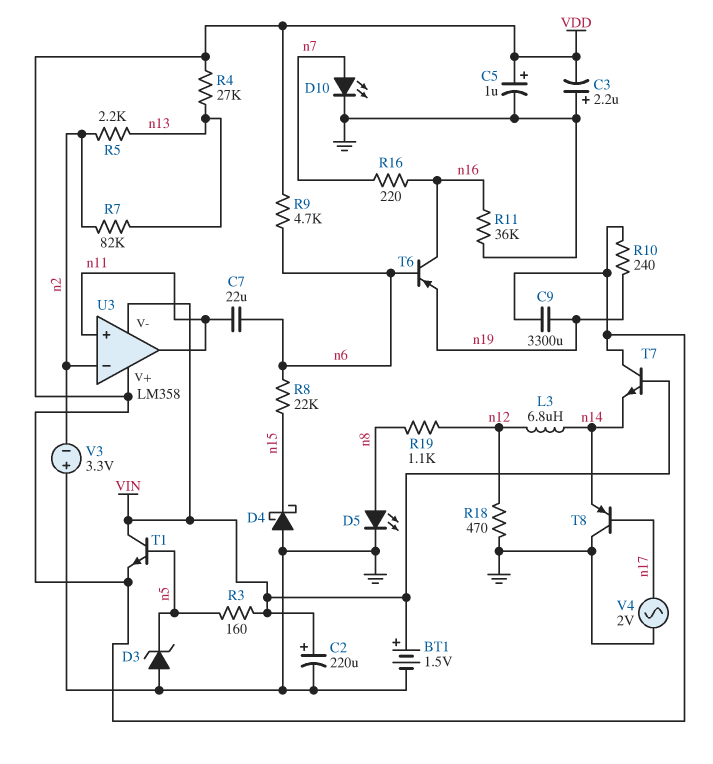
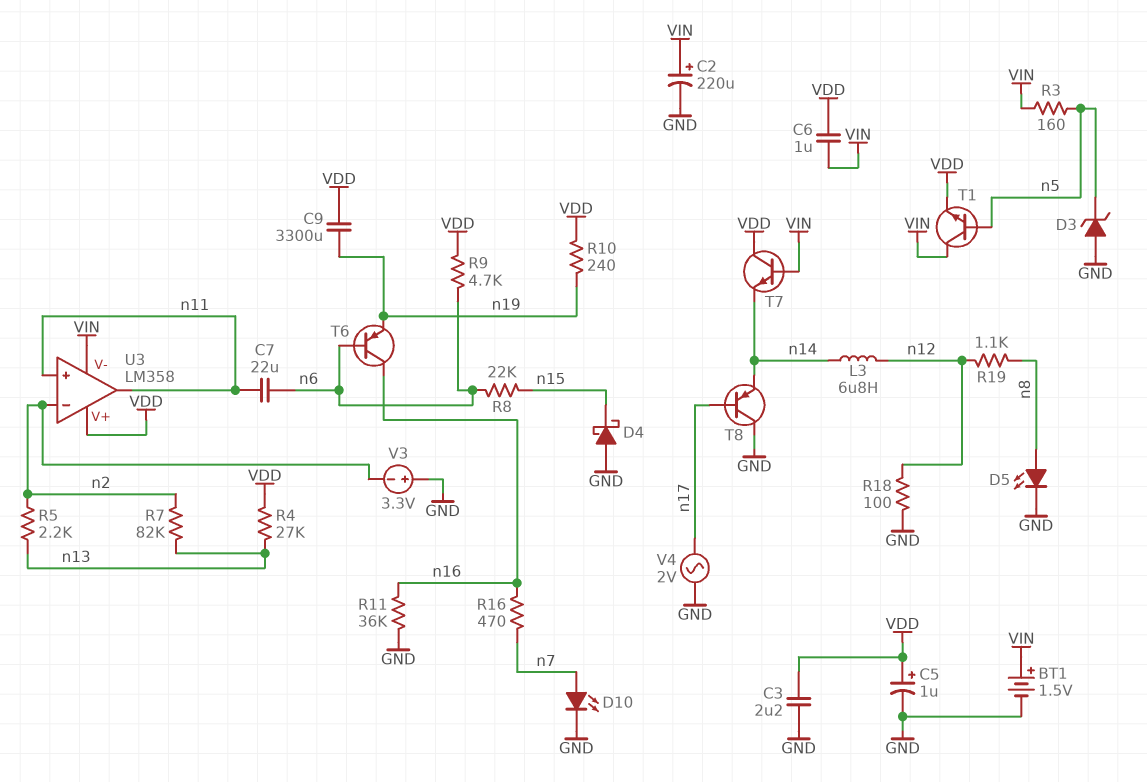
C3: 2.2uF (plus GND, minus VDD) -> 2.2uF (GND, VDD)
C6: none -> 1uF (VDD, VIN)
R16: 220 (n7, n16) -> 470 (n7, n16)
R18: 470 (GND, n12) -> 100 (GND, n12)

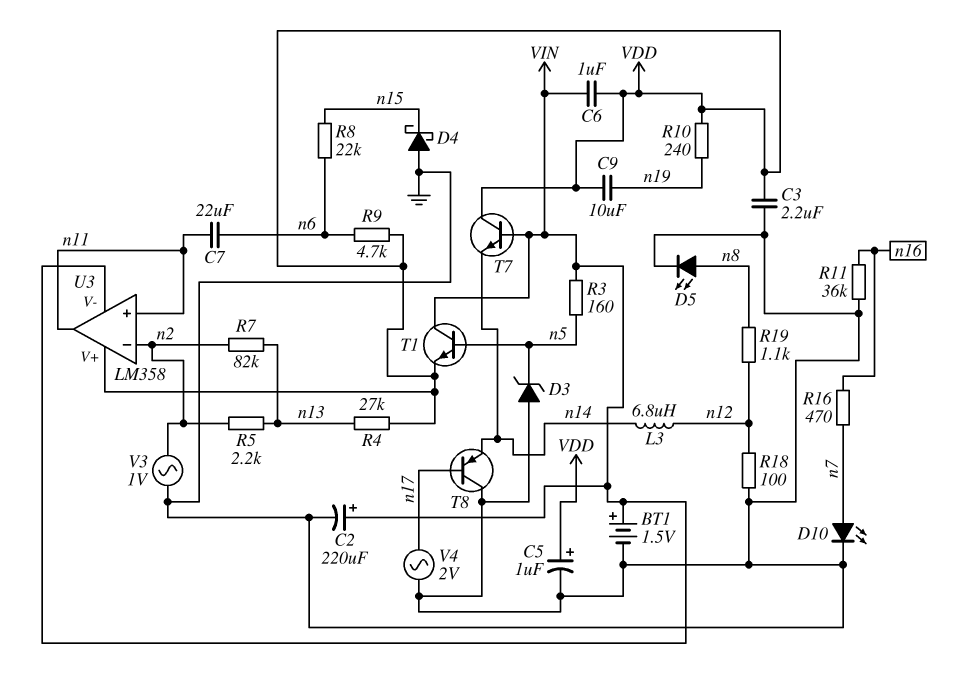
C9: 3300uF (VDD, n19) -> 10uF (VDD, n19)
T6: PNP (B n6, C n16, E n19) -> none
V3: 3.3V (plus GND, minus n2) -> AC 1V (GND, n2)

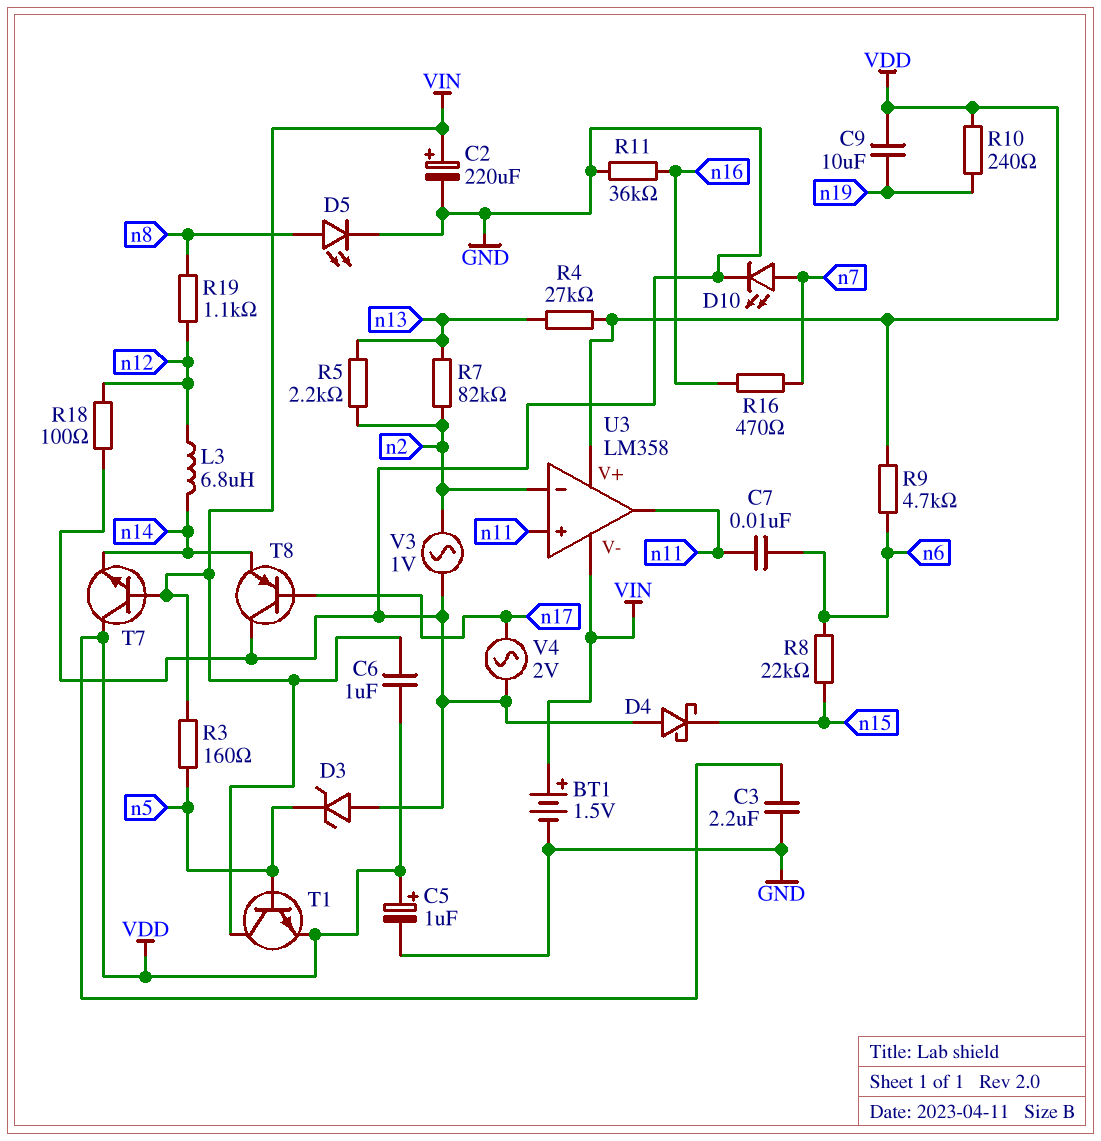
C7: 22uF (n6, n11) -> 10nF (n6, n11)

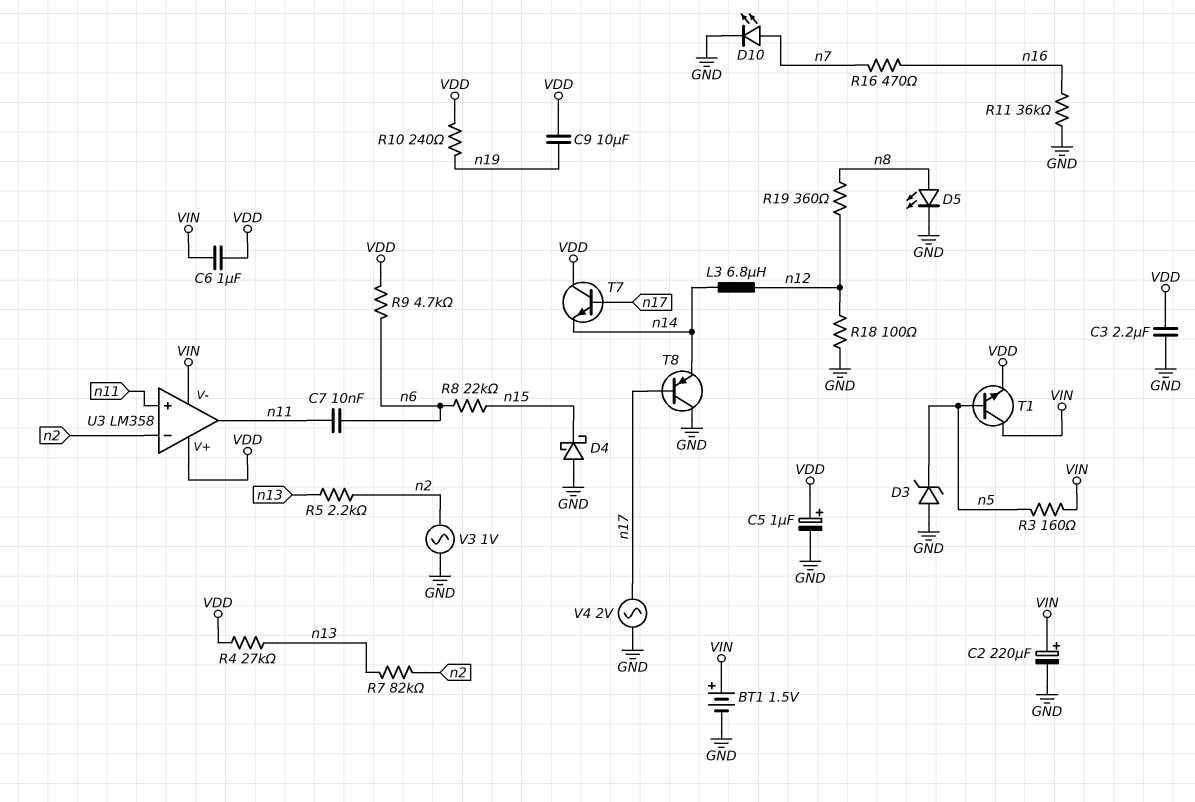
R19: 1.1k (n8, n12) -> 360 (n8, n12)
T7: NPN (B VIN, C VDD, E n14) -> NPN (B n17, C VDD, E n14)

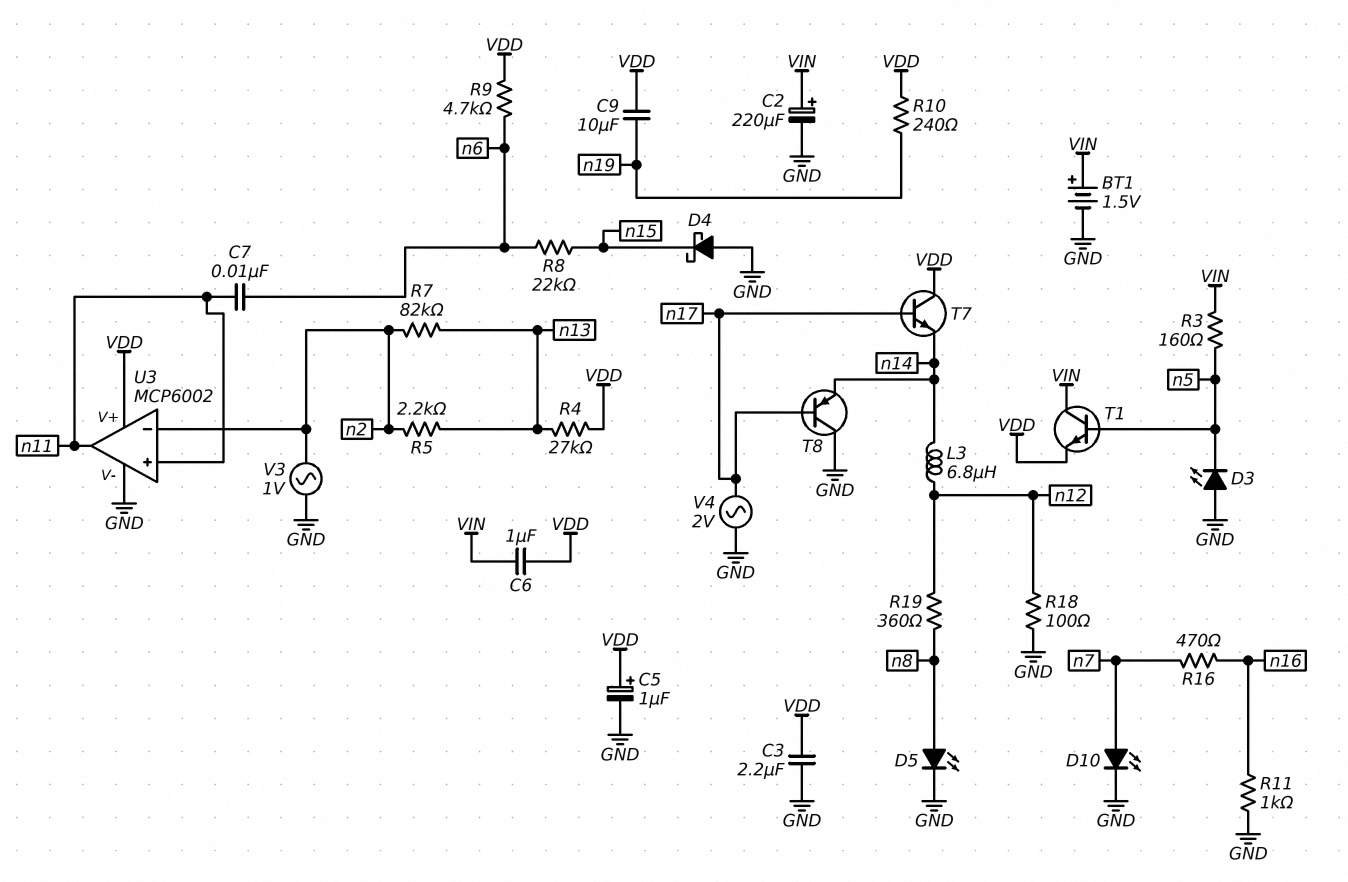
D3: zener (A GND, K n5) -> LED (A GND, K n5)
R11: 36k (GND, n16) -> 1k (GND, n16)
U3: LM358 -> MCP6002
U3 pin V-: VIN -> GND

